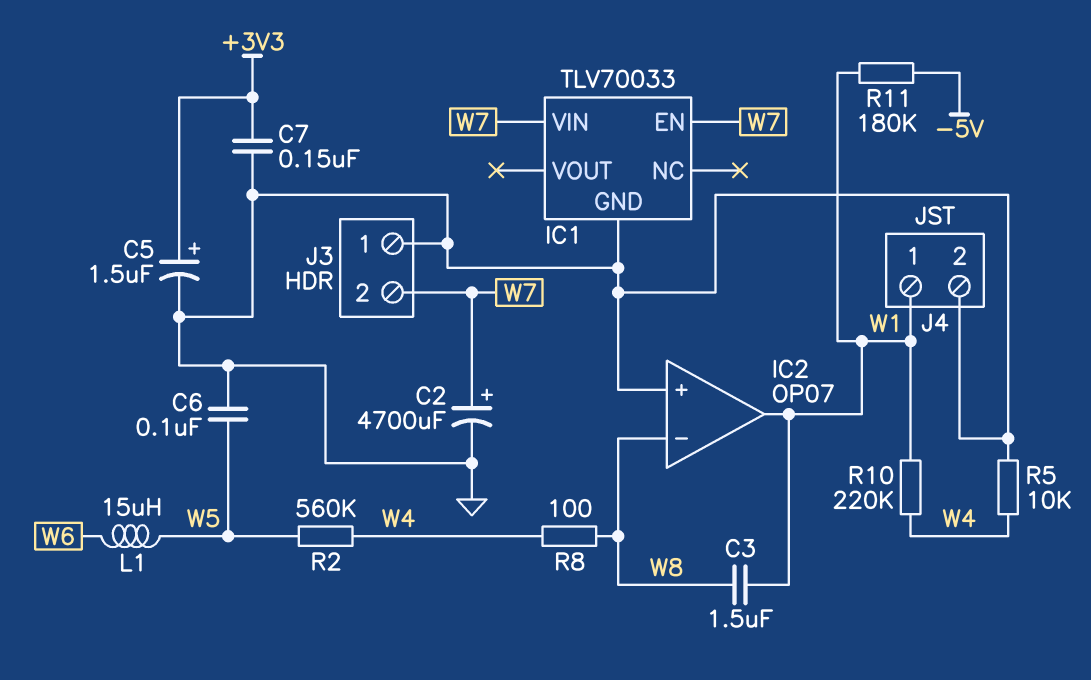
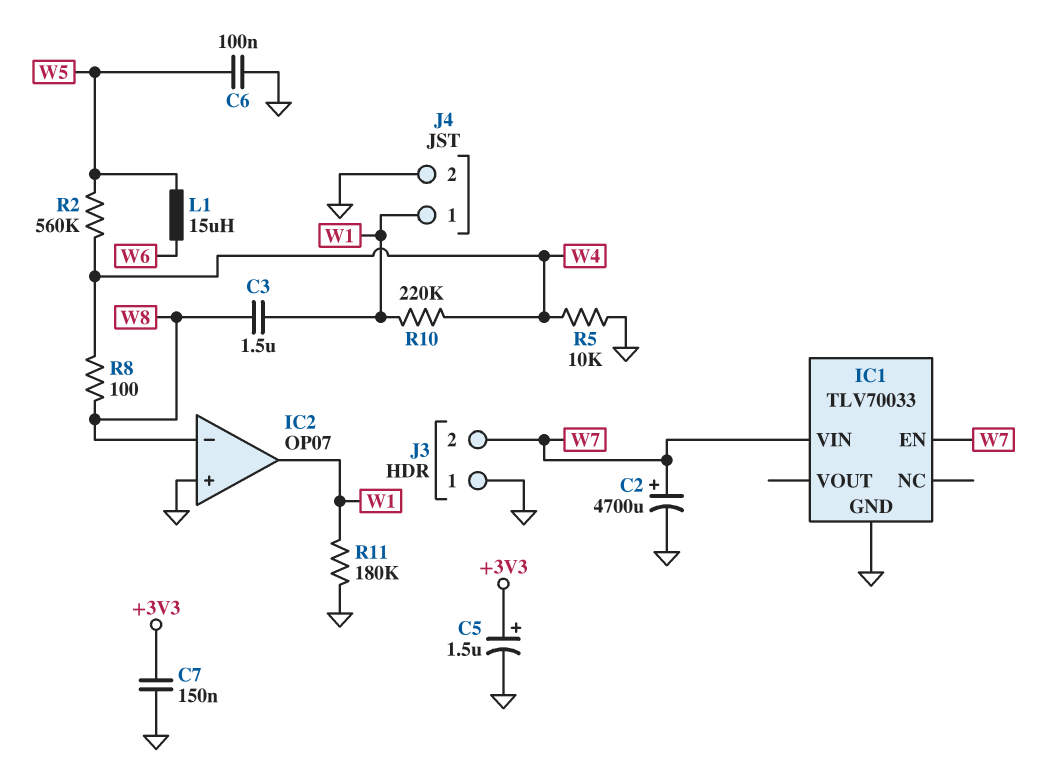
R11: 180k (-5V, W1) -> 180k (GND, W1)

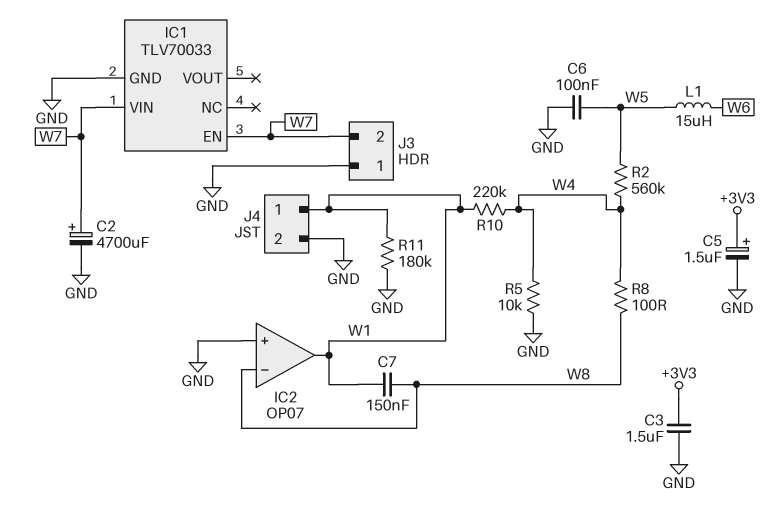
C3: 1.5uF (W1, W8) -> 1.5uF (+3V3, GND)
C7: 150nF (+3V3, GND) -> 150nF (W1, W8)

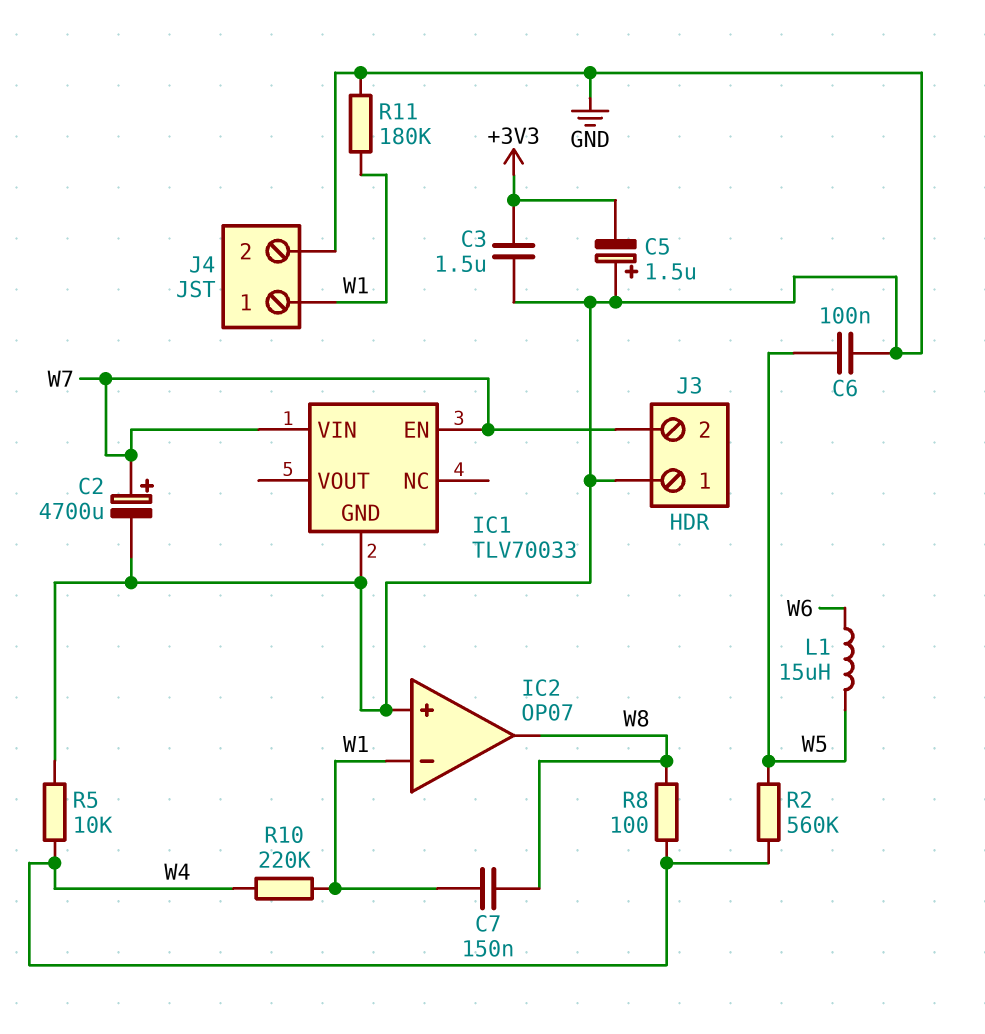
C5: 1.5uF (plus +3V3, minus GND) -> 1.5uF (plus GND, minus +3V3)
IC2 pin in-: W8 -> W1
IC2 pin out: W1 -> W8

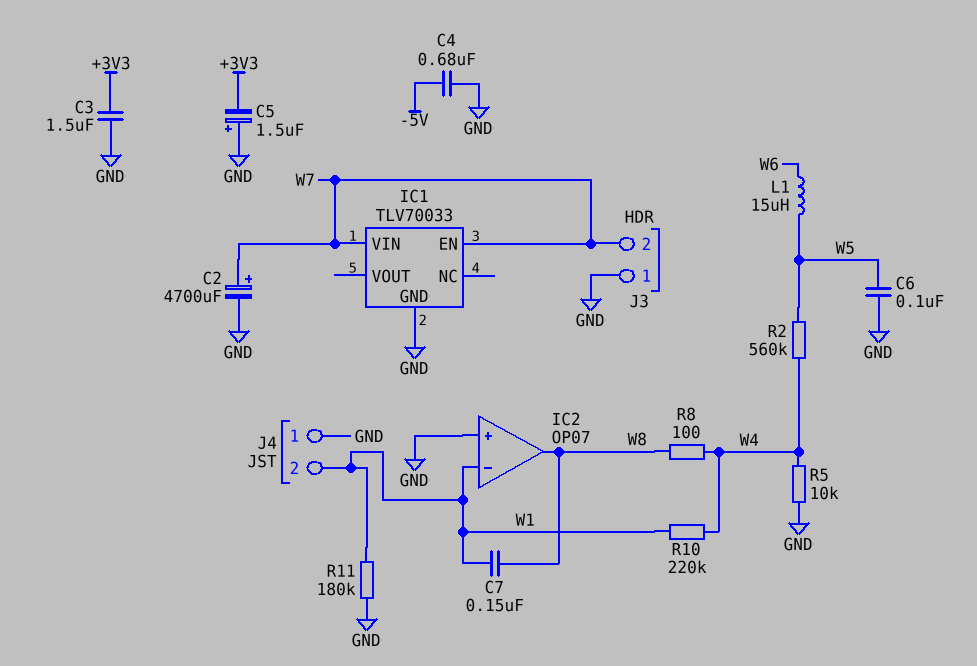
C4: none -> 680nF (-5V, GND)
J4 pin 1: W1 -> GND
J4 pin 2: GND -> W1

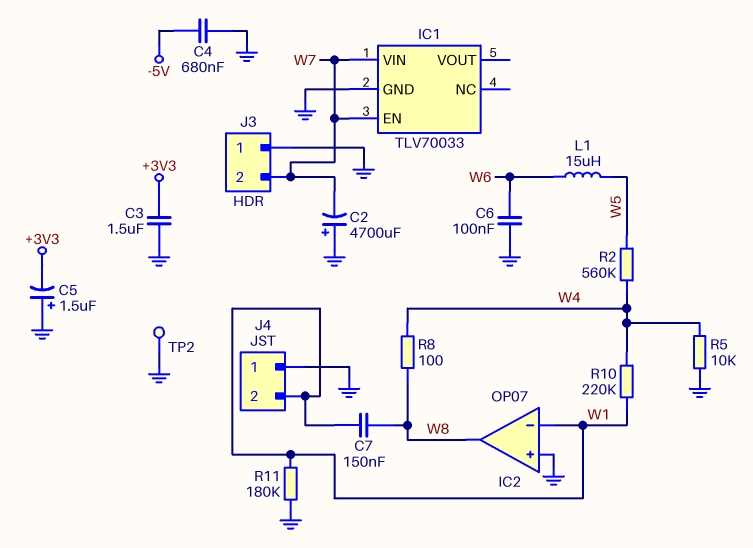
C2: 4700uF (plus W7, minus GND) -> 4700uF (plus GND, minus W7)
C6: 100nF (GND, W5) -> 100nF (GND, W6)
TP2: none -> test point (GND)

